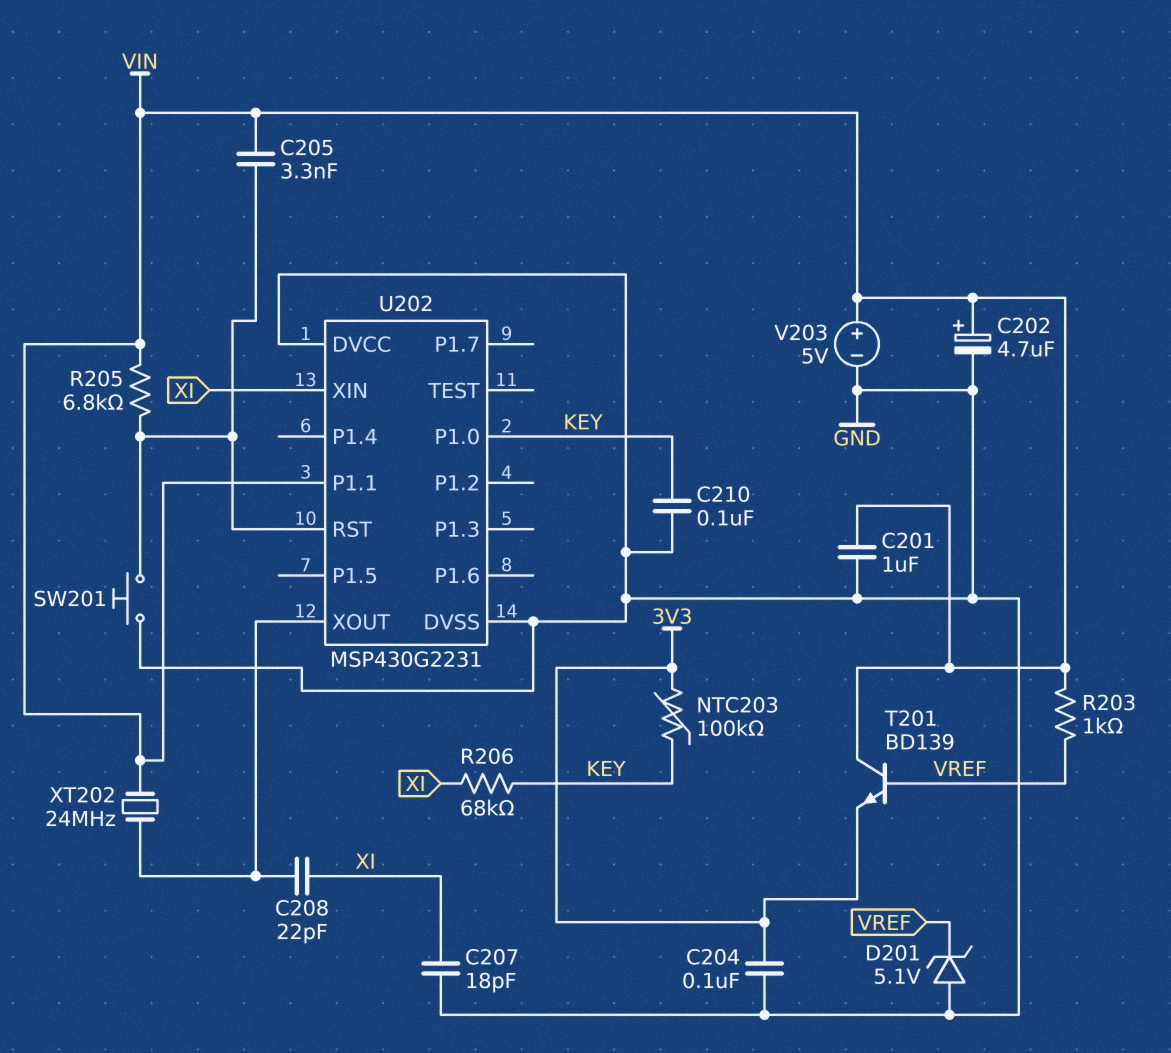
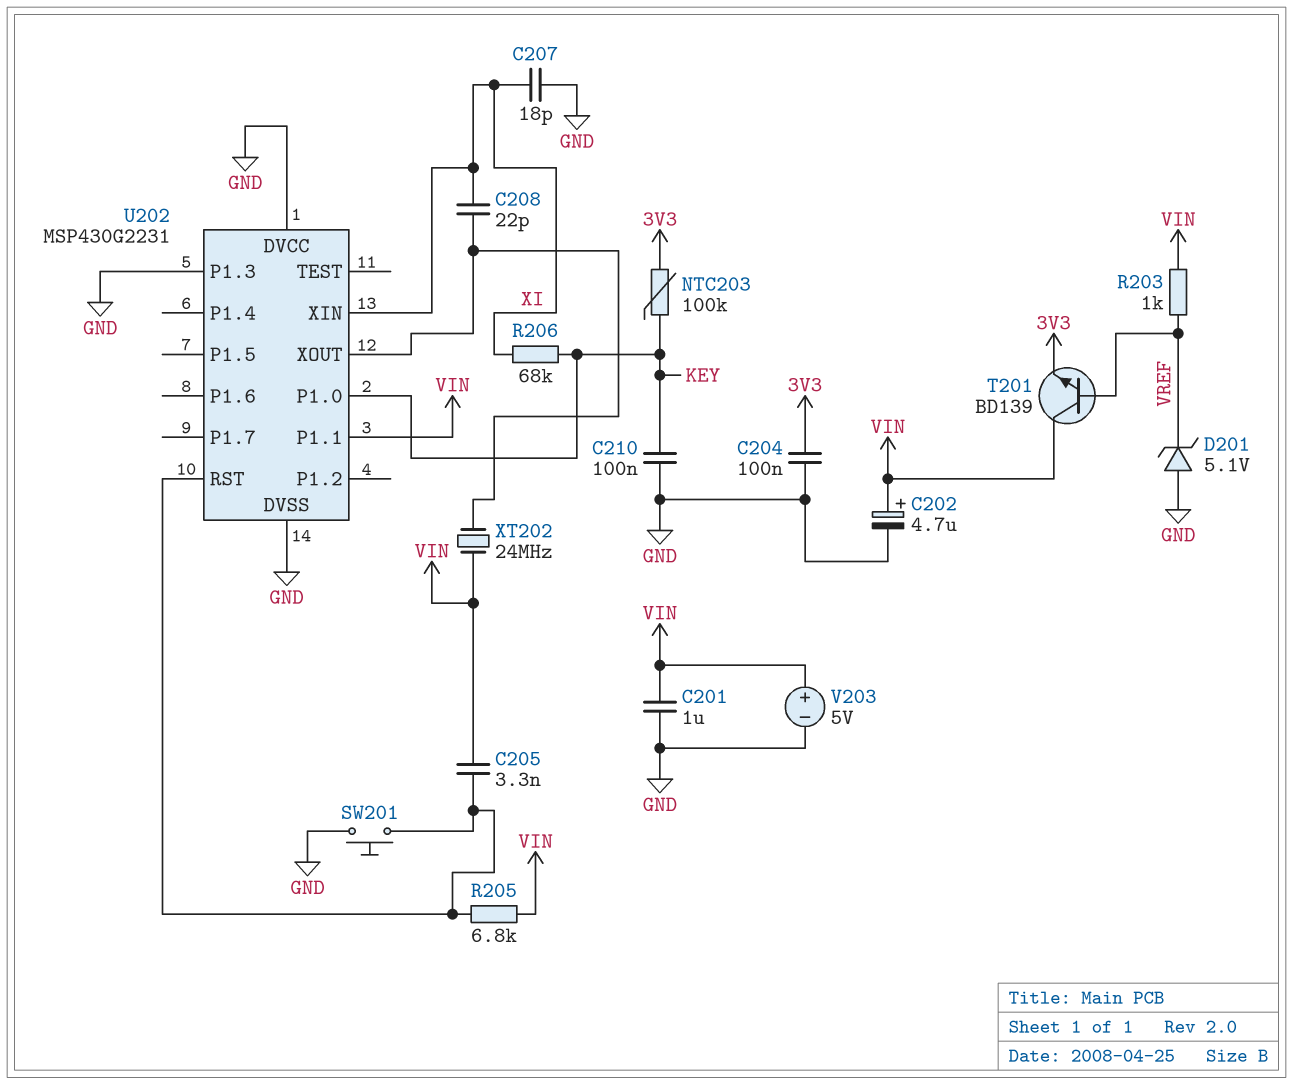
U202 pin P1.3: none -> GND

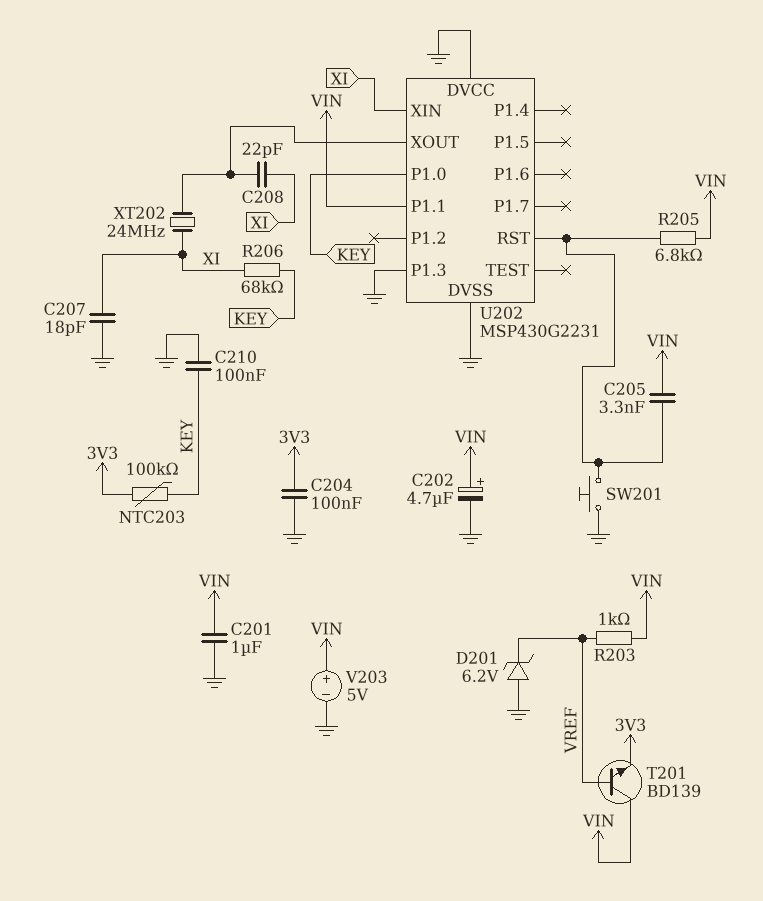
D201: zener 5.1V (A GND, K VREF) -> zener 6.2V (A GND, K VREF)
XT202: 24MHz (U202/XOUT, VIN) -> 24MHz (U202/XOUT, XI)

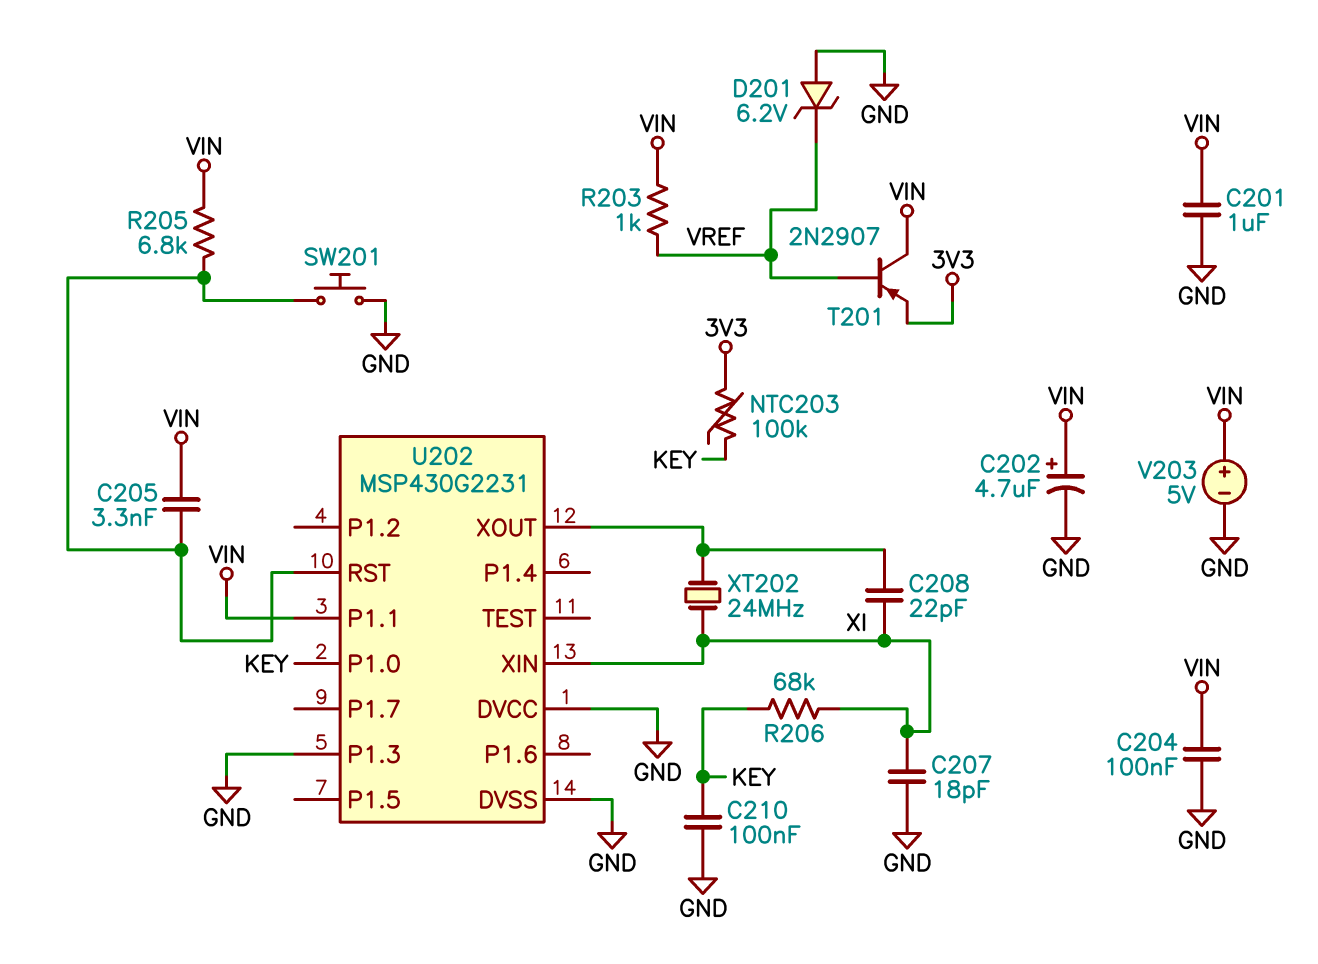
C204: 100nF (3V3, GND) -> 100nF (GND, VIN)
T201: NPN BD139 (B VREF, C VIN, E 3V3) -> PNP 2N2907 (B VREF, C VIN, E 3V3)

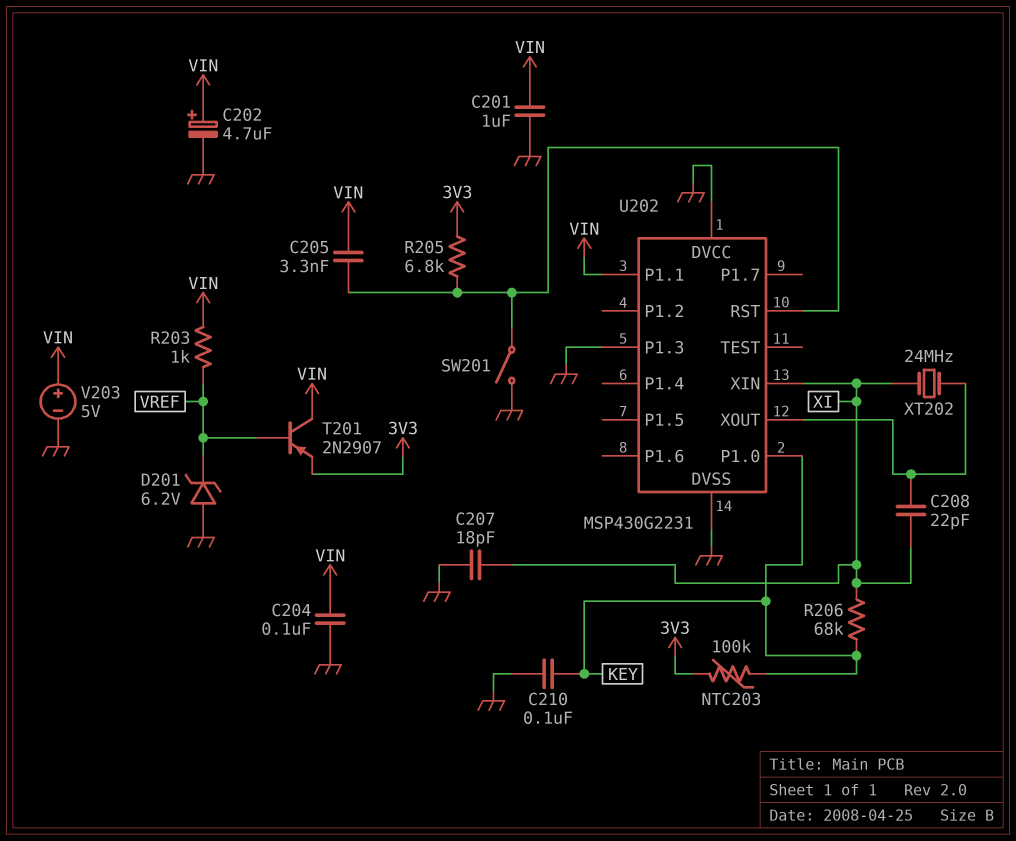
R205: 6.8k (U202/RST, VIN) -> 6.8k (3V3, U202/RST)
SW201: button (GND, U202/RST) -> switch (GND, U202/RST)

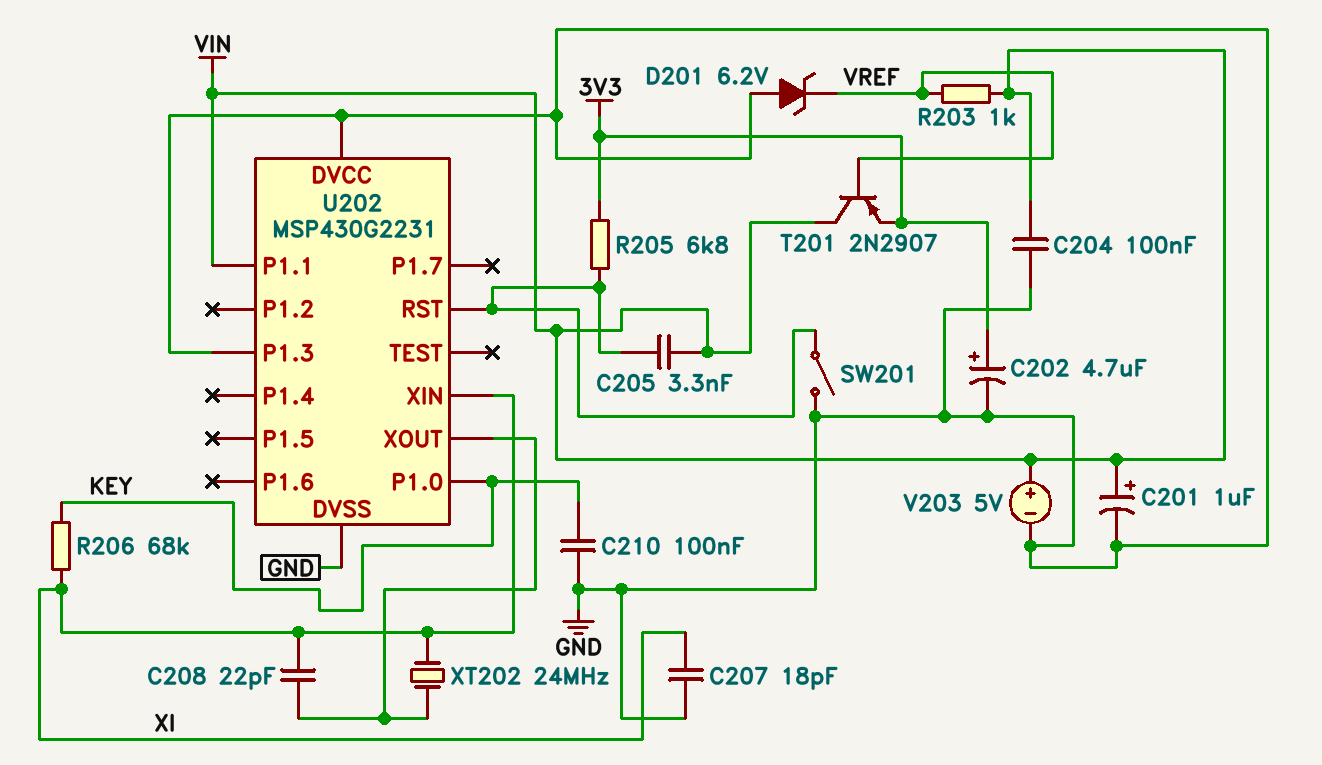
C201: 1uF (GND, VIN) -> 1uF (plus VIN, minus GND)
C202: 4.7uF (plus VIN, minus GND) -> 4.7uF (plus 3V3, minus GND)
NTC203: 100k (3V3, KEY) -> none

